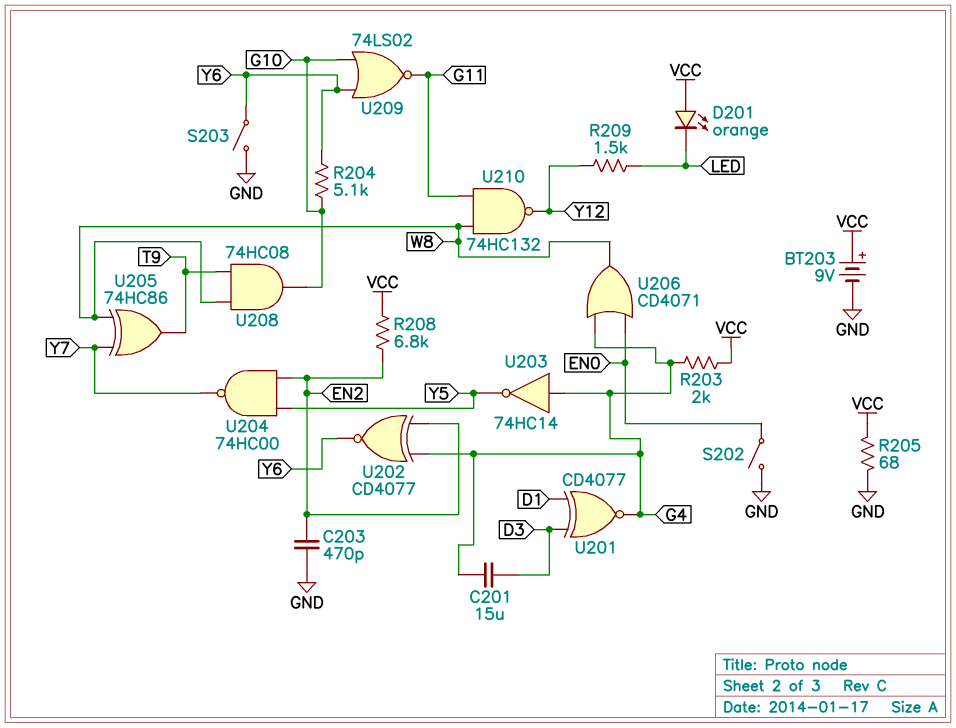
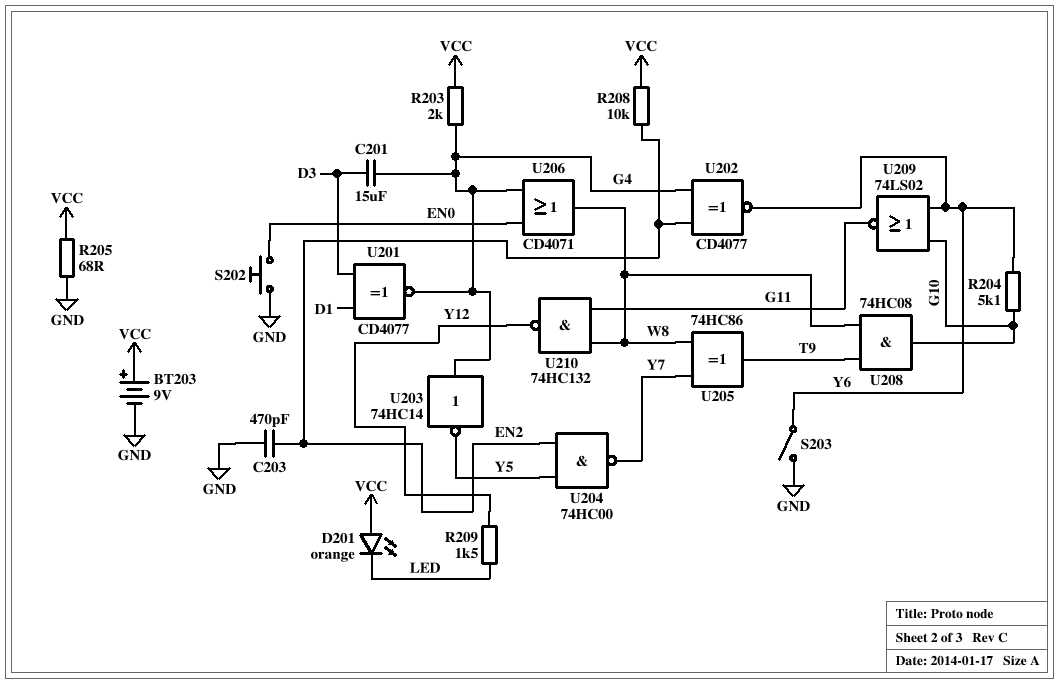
R208: 6.8k (EN2, VCC) -> 10k (EN2, VCC)
S202: switch (EN0, GND) -> button (EN0, GND)

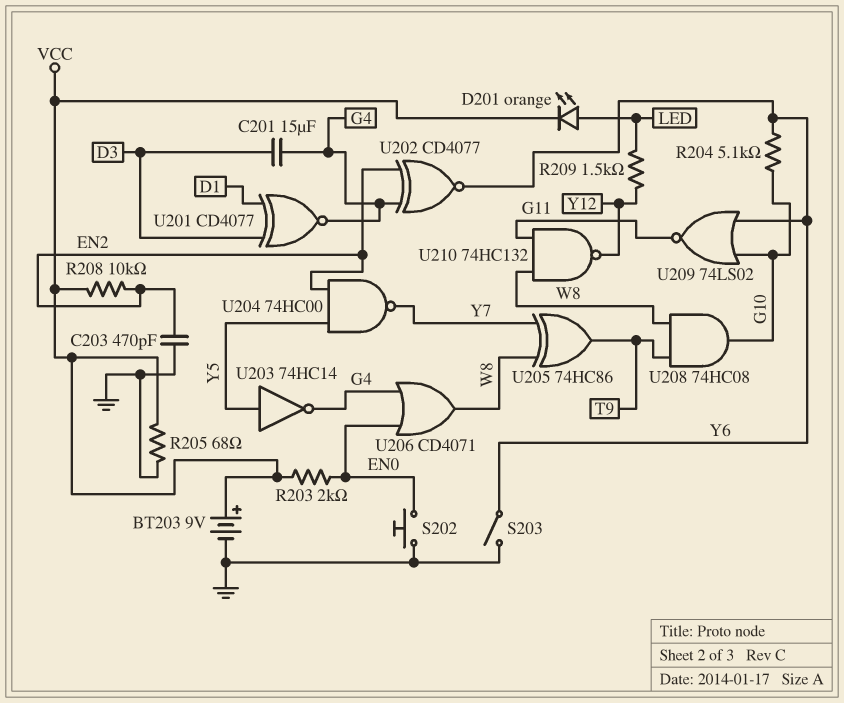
D201: LED orange (A VCC, K LED) -> LED orange (A LED, K VCC)
R203: 2k (G4, VCC) -> 2k (EN0, VCC)
U203: NOT 74HC14 (in G4, out Y5) -> NOT 74HC14 (in Y5, out G4)

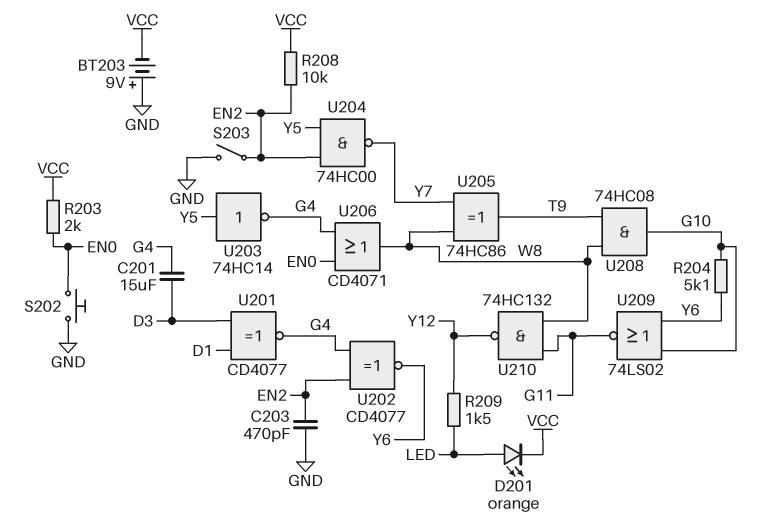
BT203: 9V (plus VCC, minus GND) -> 9V (plus GND, minus VCC)
R205: 68 (GND, VCC) -> none
S203: switch (GND, Y6) -> switch (EN2, GND)

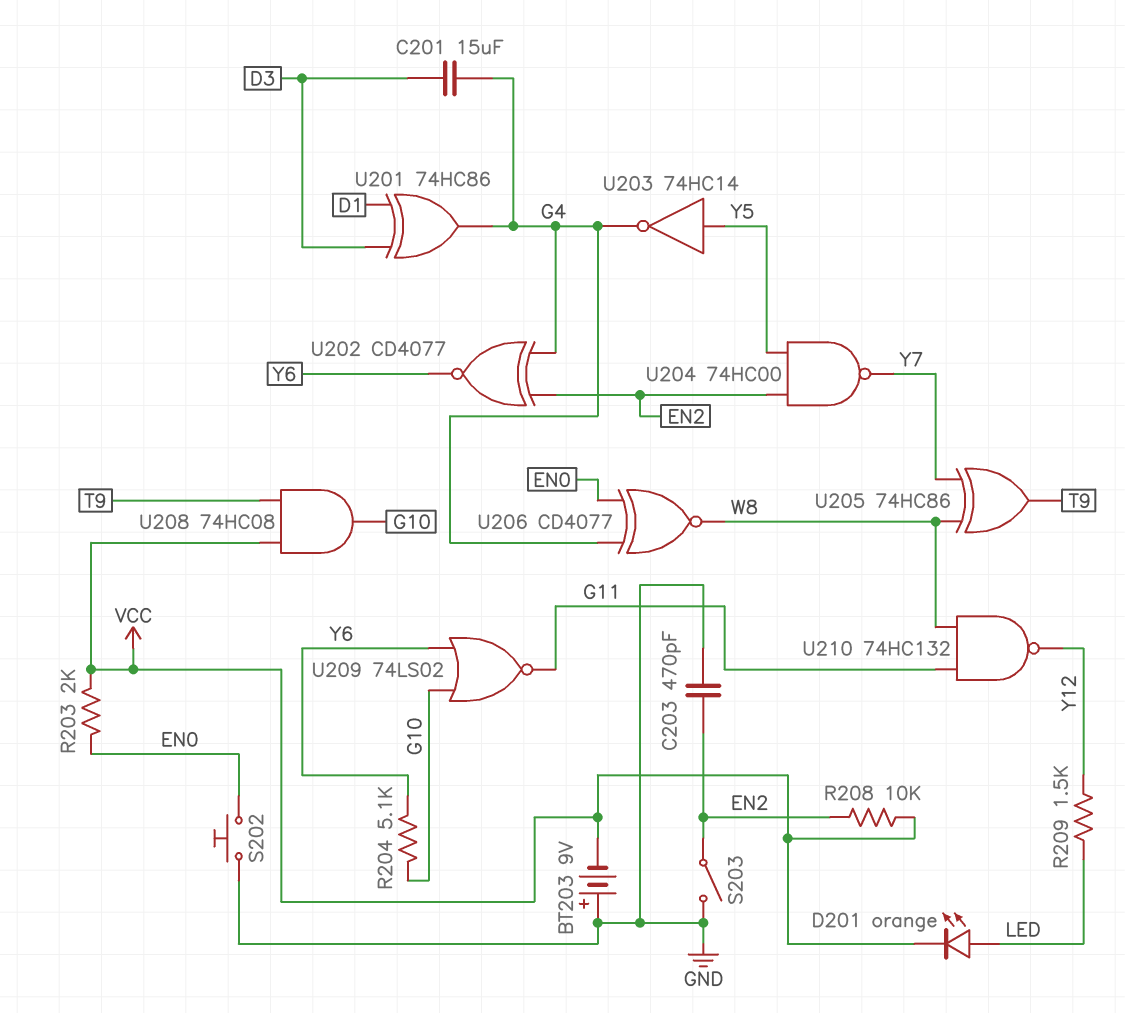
U201: XNOR CD4077 (in D1, in D3, out G4) -> XOR 74HC86 (in D1, in D3, out G4)
U206: OR CD4071 (in EN0, in G4, out W8) -> XNOR CD4077 (in EN0, in G4, out W8)
U208: AND 74HC08 (in T9, in W8, out G10) -> AND 74HC08 (in T9, in VCC, out G10)

